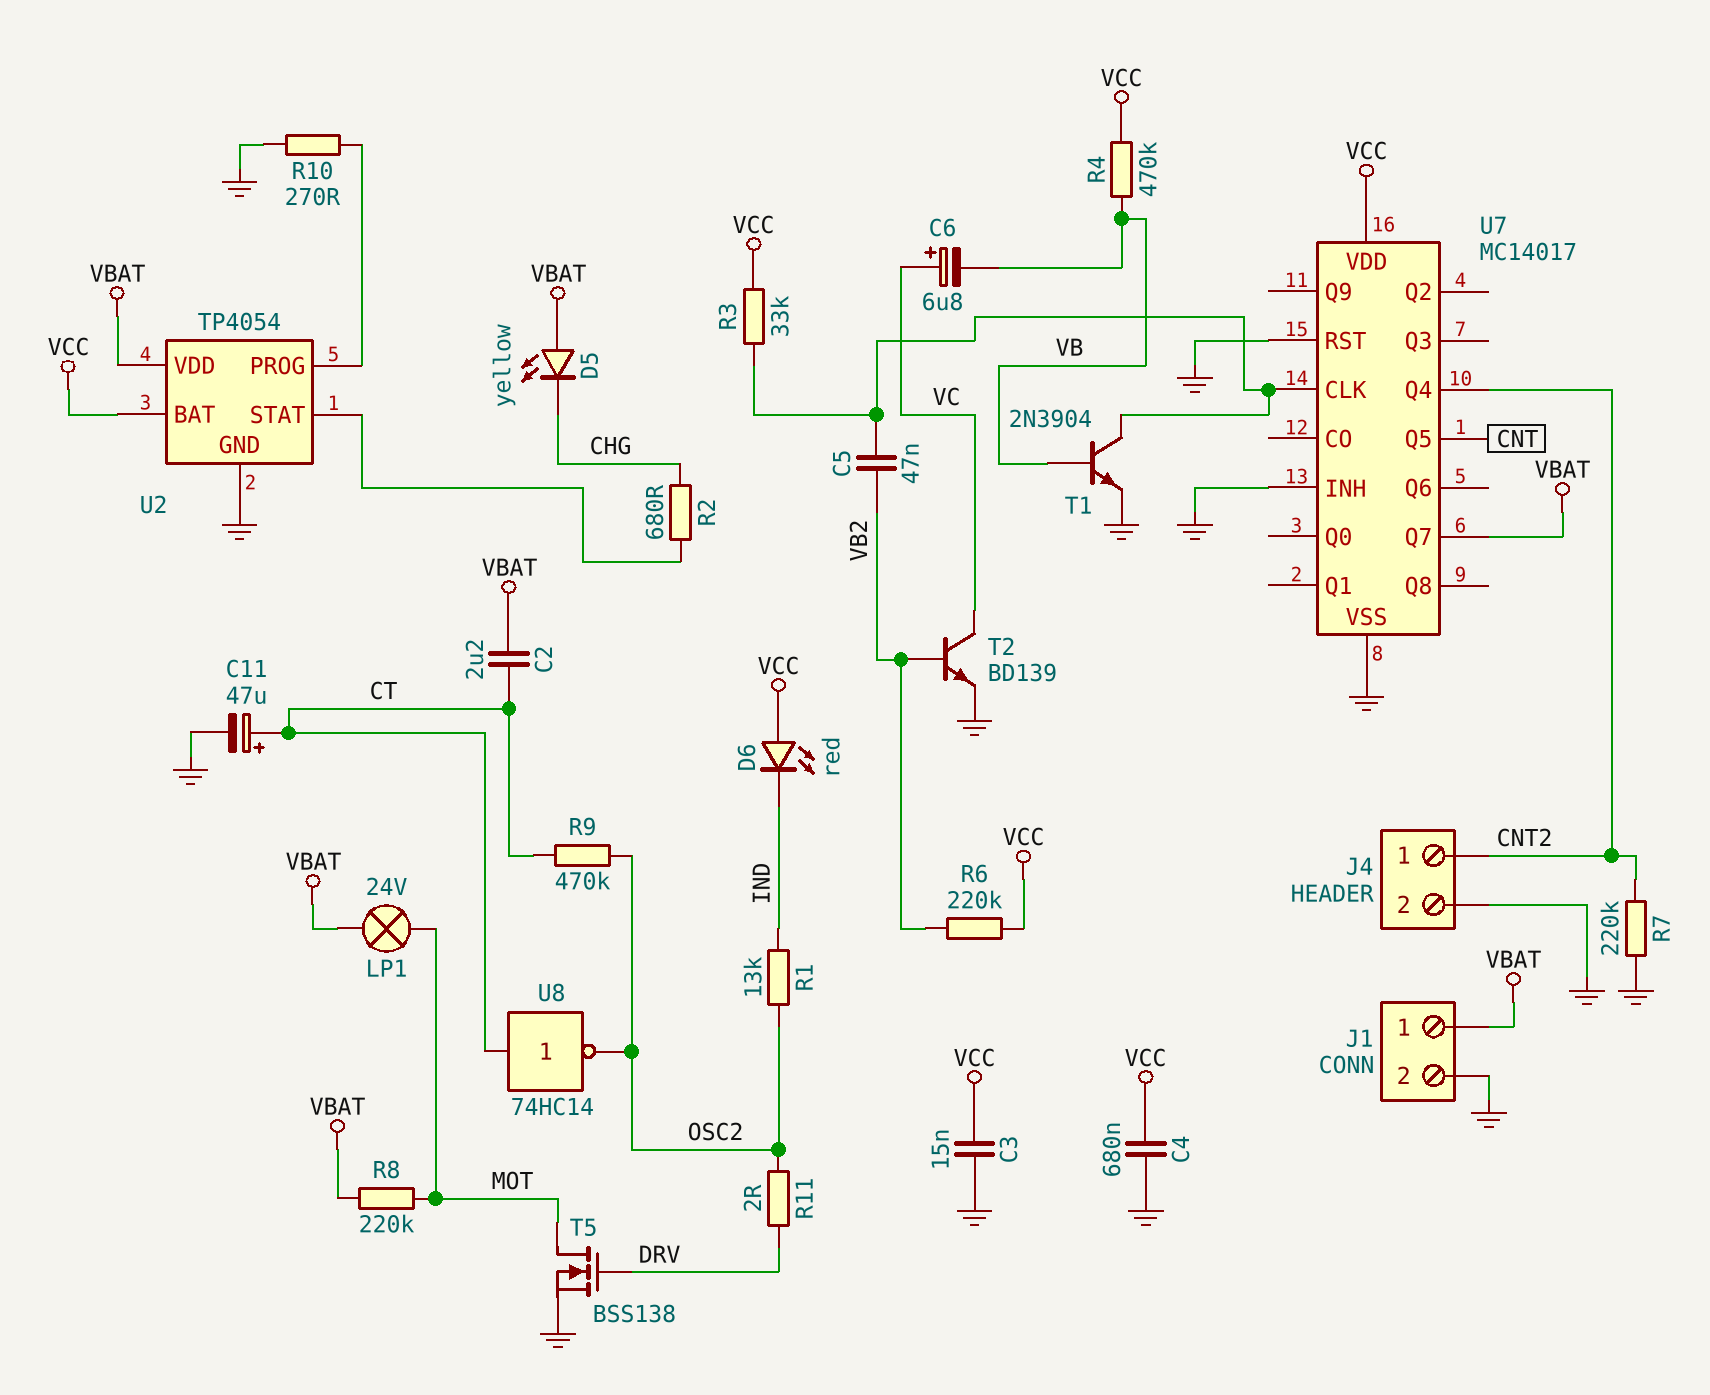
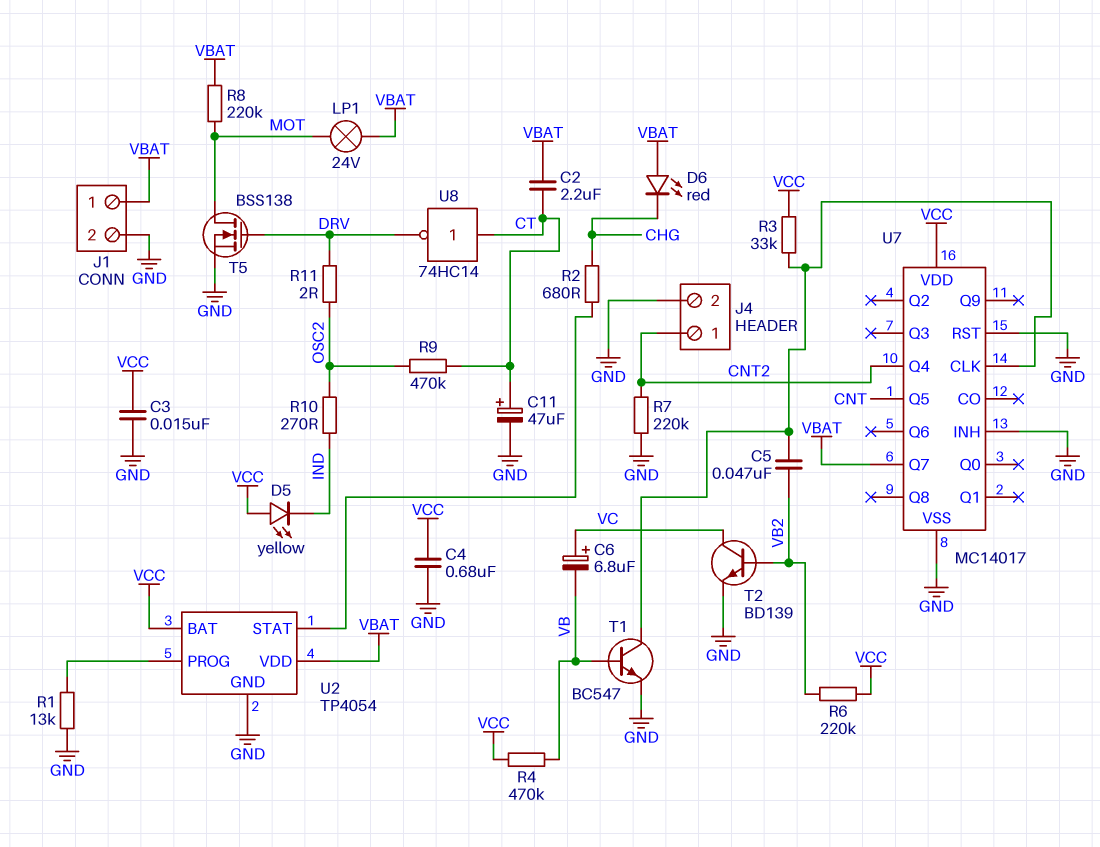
D5: LED yellow (A VBAT, K CHG) -> LED yellow (A VCC, K IND)
D6: LED red (A VCC, K IND) -> LED red (A VBAT, K CHG)
R1: 13k (IND, OSC2) -> 13k (GND, U2/PROG)
R10: 270 (GND, U2/PROG) -> 270 (IND, OSC2)
T1: NPN 2N3904 (B VB, C U7/CLK, E GND) -> NPN BC547 (B VB, C U7/CLK, E GND)
U8: NOT 74HC14 (in CT, out OSC2) -> NOT 74HC14 (in CT, out DRV)

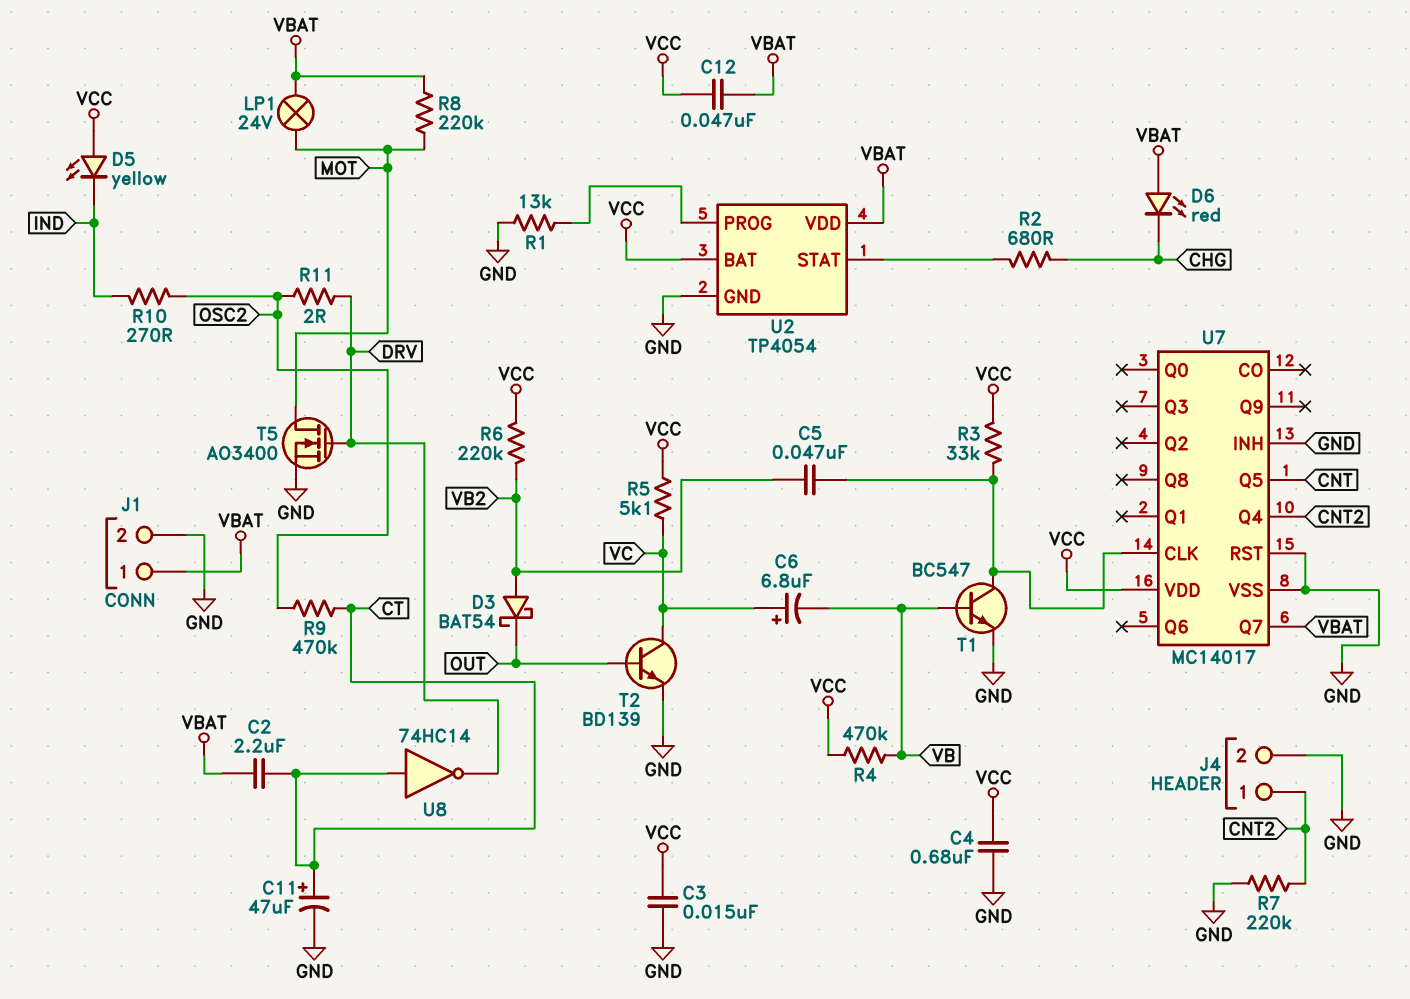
C12: none -> 47nF (VBAT, VCC)
D3: none -> schottky BAT54 (A VB2, K OUT)
R5: none -> 5.1k (VC, VCC)
T2: NPN BD139 (B VB2, C VC, E GND) -> NPN BD139 (B OUT, C VC, E GND)
T5: NMOS BSS138 (G DRV, D MOT, S GND) -> NMOS AO3400 (G DRV, D MOT, S GND)

